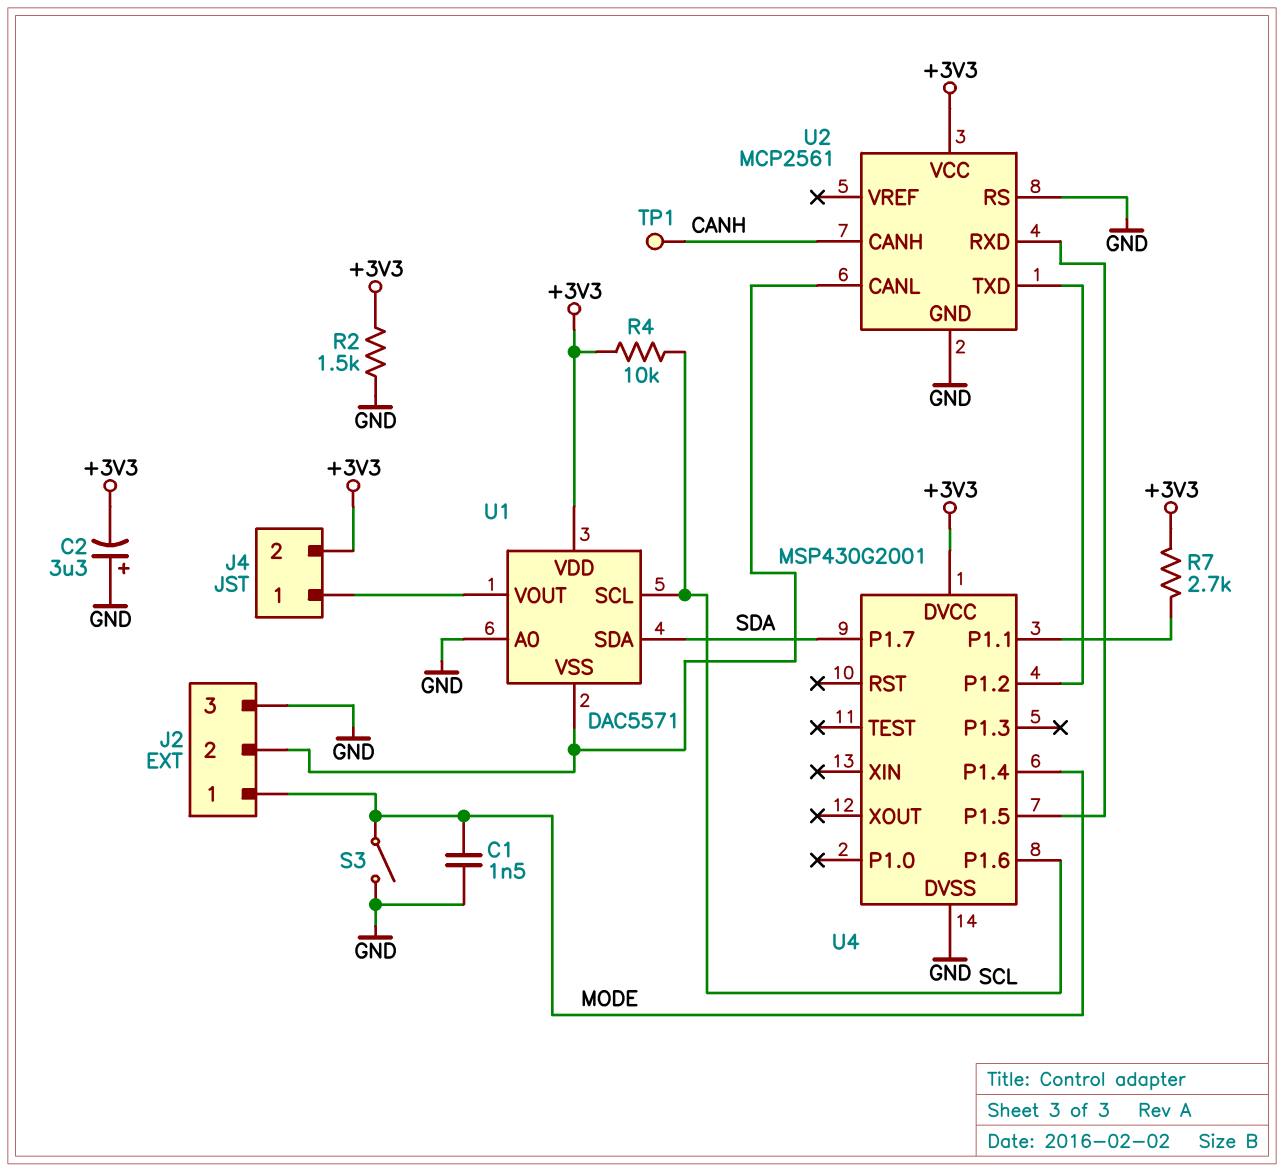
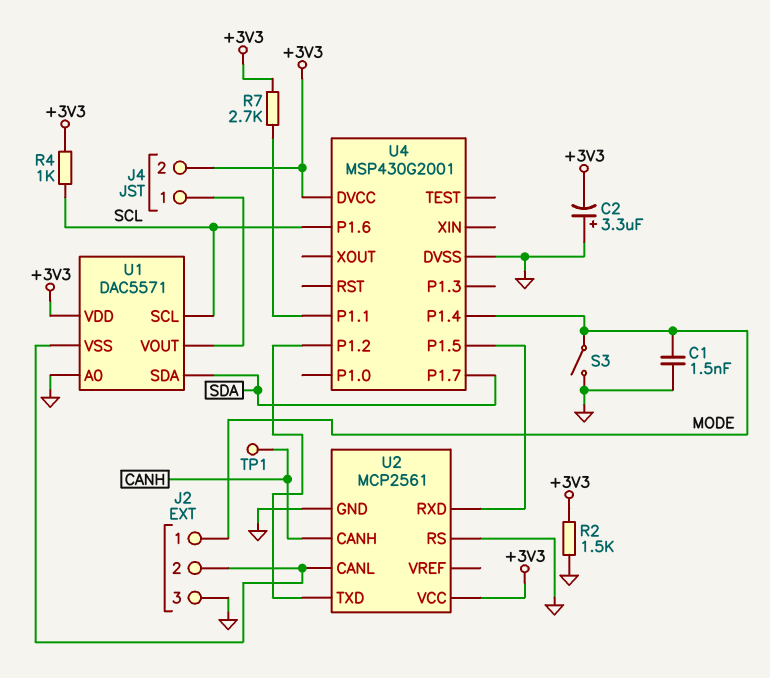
R4: 10k (+3V3, SCL) -> 1k (+3V3, SCL)

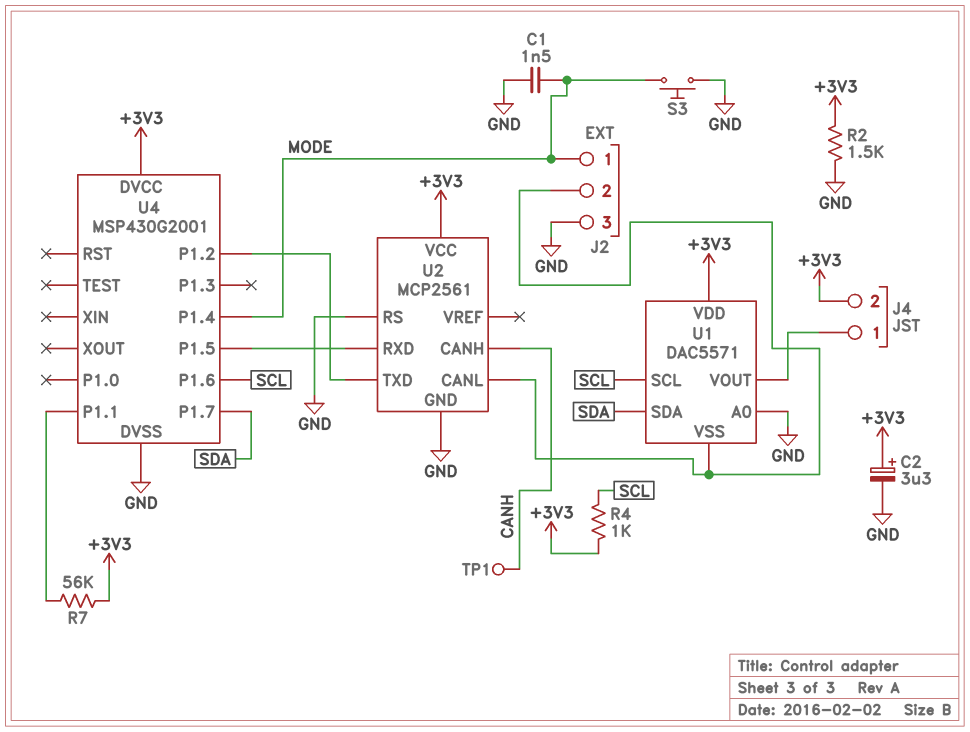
C2: 3.3uF (plus GND, minus +3V3) -> 3.3uF (plus +3V3, minus GND)
R7: 2.7k (+3V3, U4/P1.1) -> 56k (+3V3, U4/P1.1)
S3: switch (GND, MODE) -> button (GND, MODE)

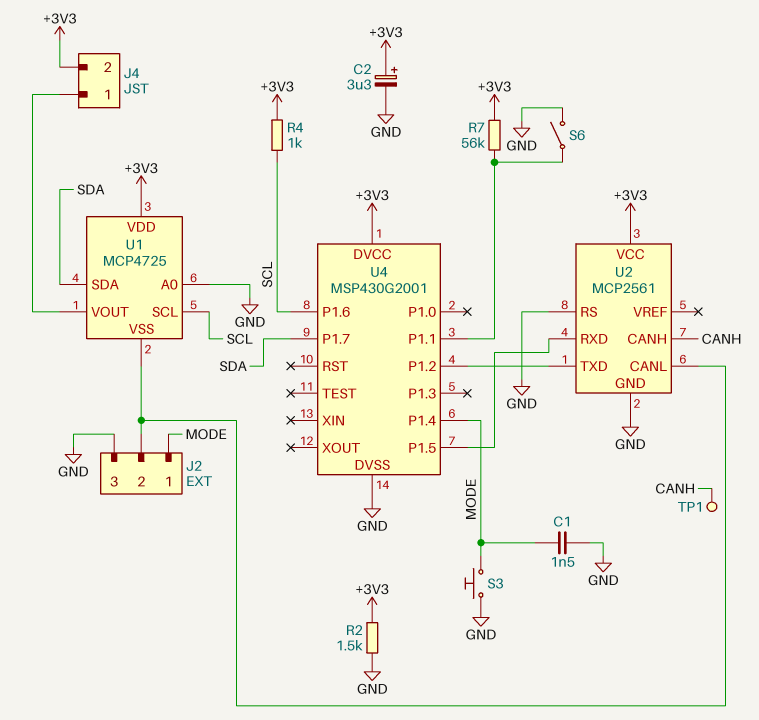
S6: none -> switch (GND, U4/P1.1)
U1: DAC5571 -> MCP4725

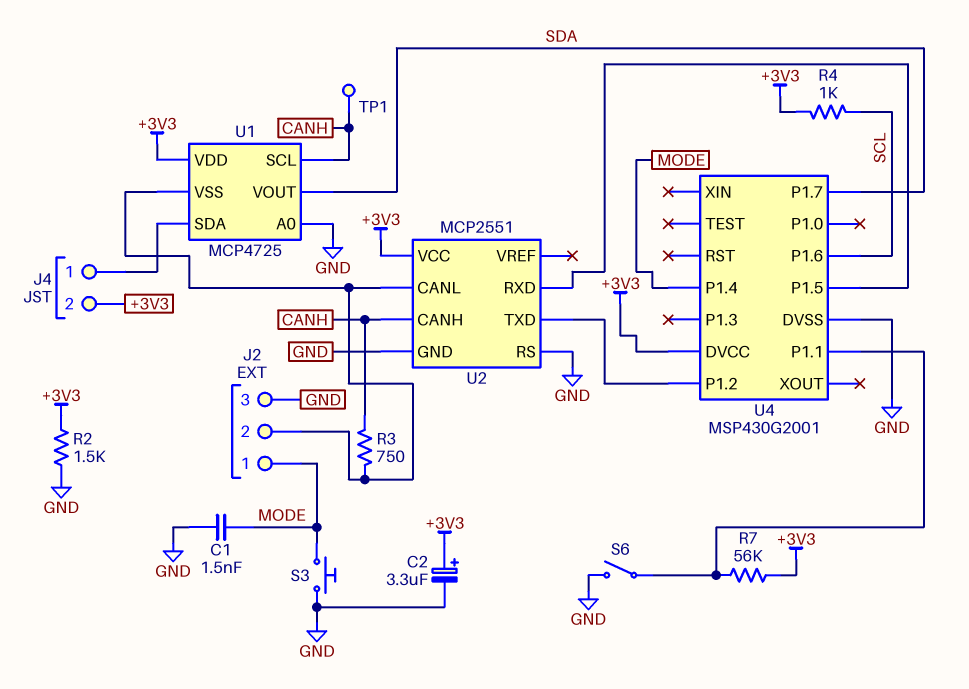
R3: none -> 750 (CANH, J2/2)
U1 pin SCL: SCL -> CANH
U1 pin SDA: SDA -> J4/1
U1 pin VOUT: J4/1 -> SDA
U2: MCP2561 -> MCP2551

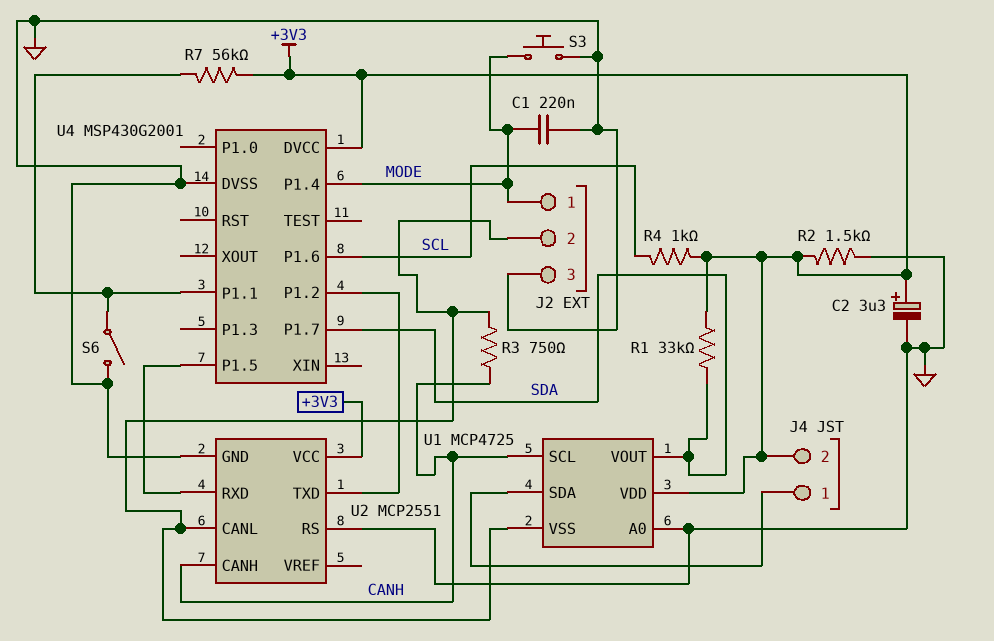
C1: 1.5nF (GND, MODE) -> 220nF (GND, MODE)
R1: none -> 33k (+3V3, SDA)
TP1: test point (CANH) -> none

